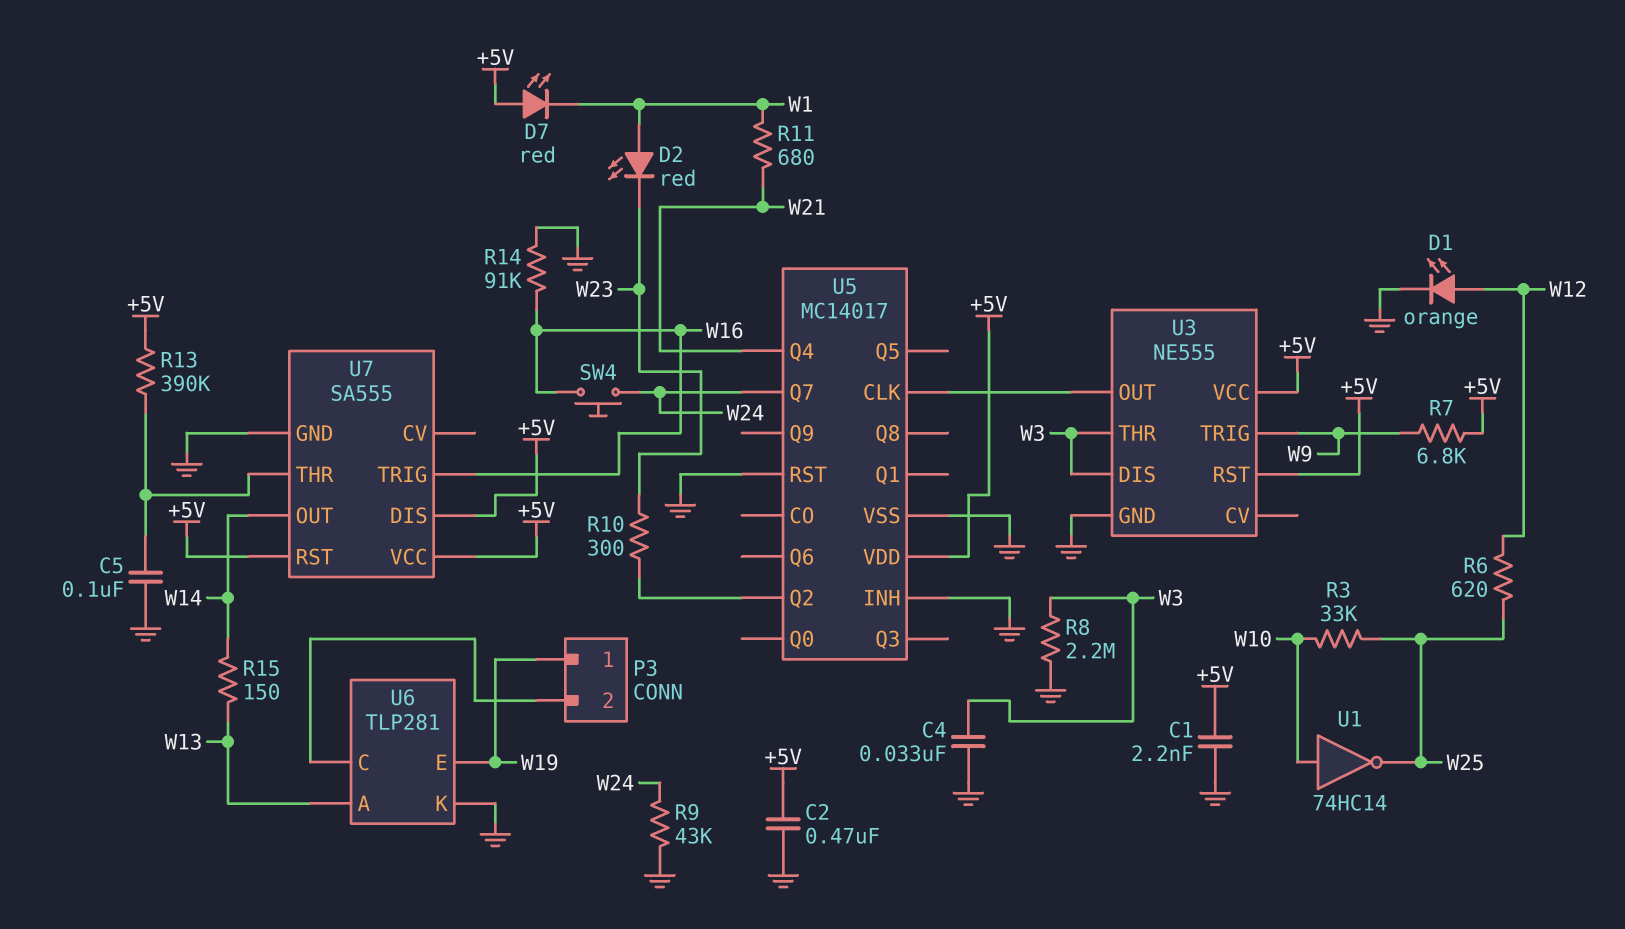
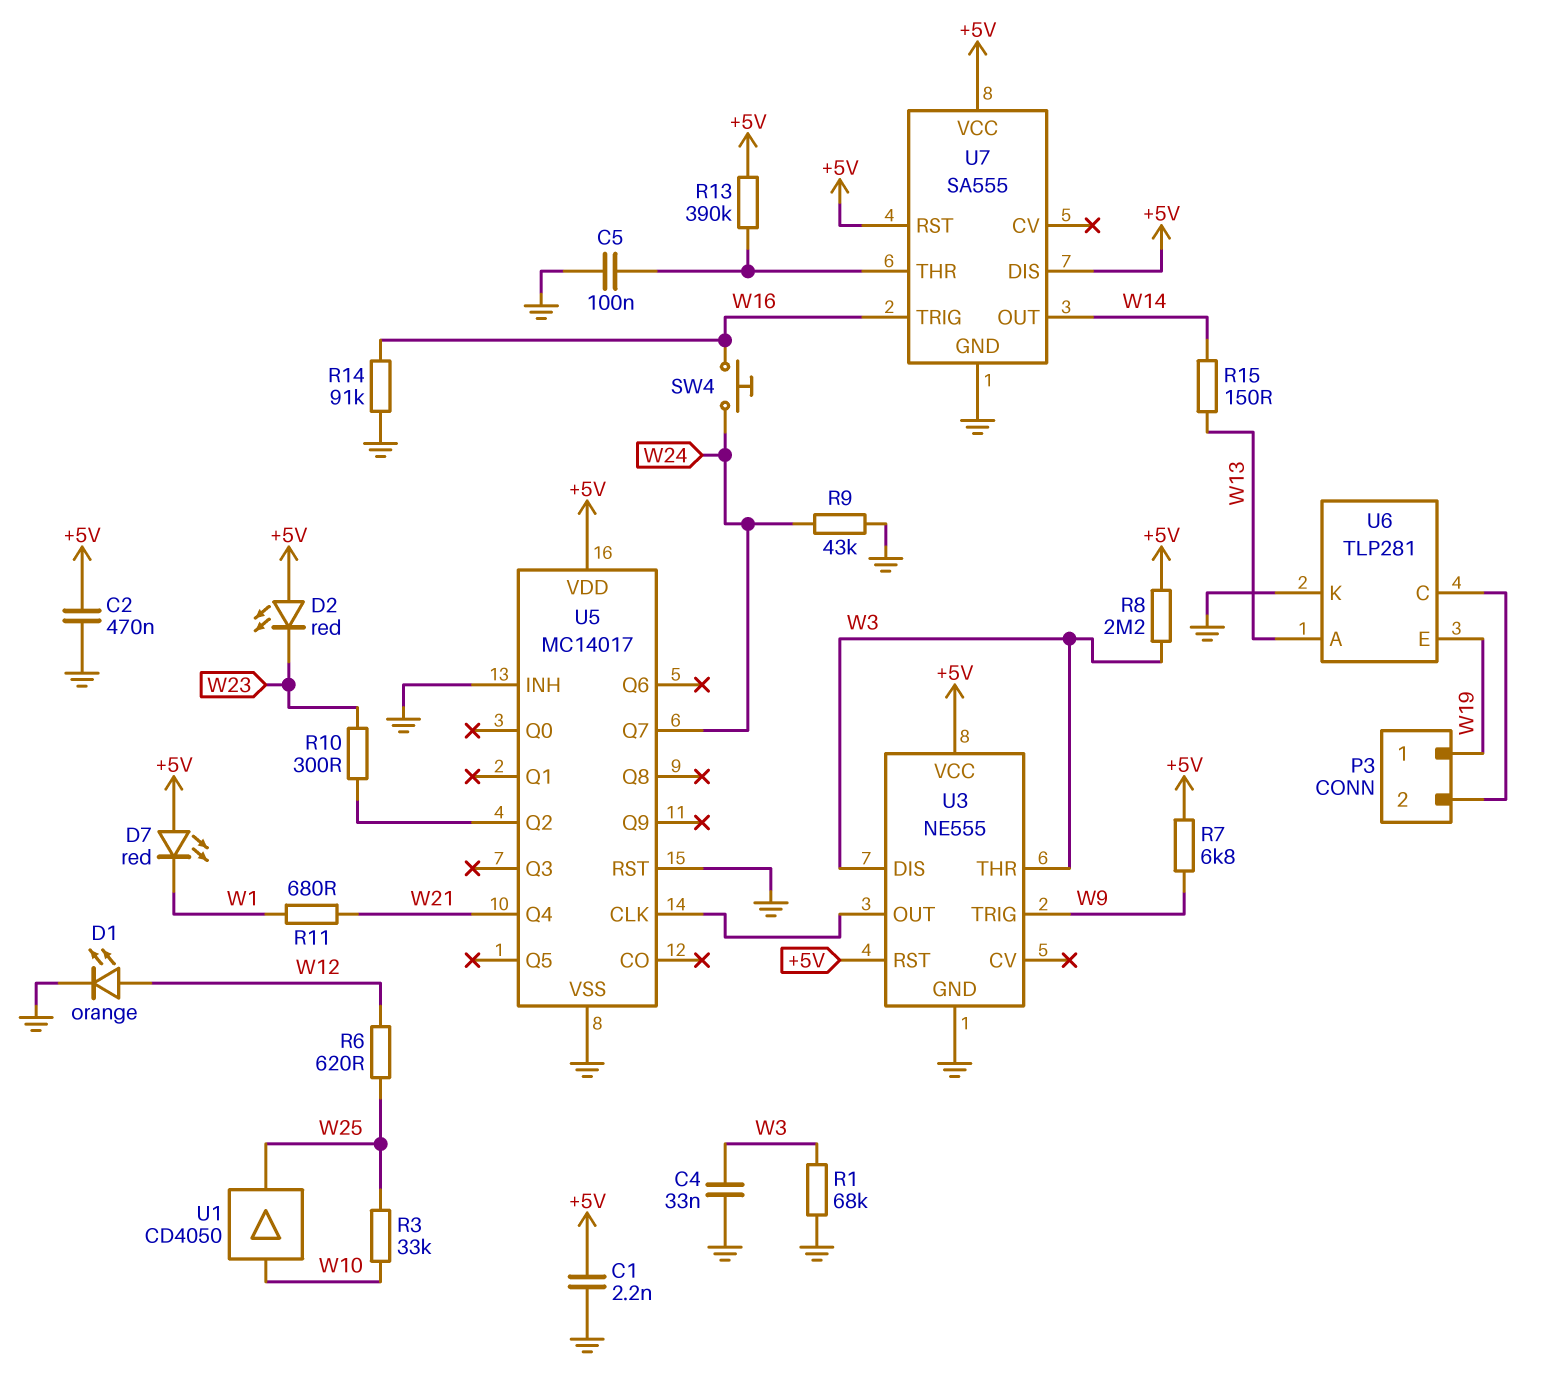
D2: LED red (A W1, K W23) -> LED red (A +5V, K W23)
R1: none -> 68k (GND, W3)
R8: 2.2M (GND, W3) -> 2.2M (+5V, W3)
U1: NOT 74HC14 (in W10, out W25) -> buffer CD4050 (in W10, out W25)

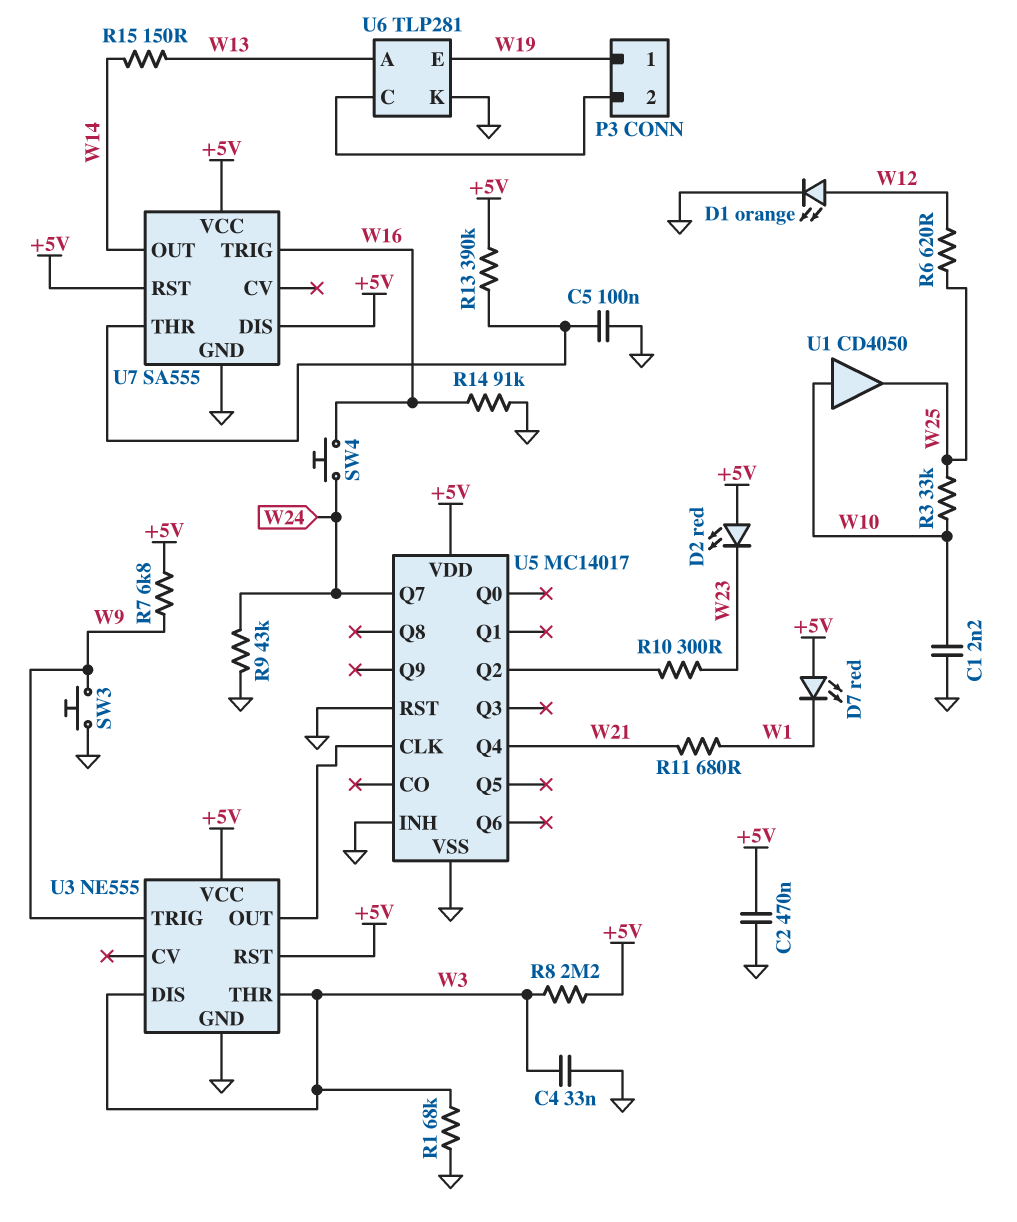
C1: 2.2nF (+5V, GND) -> 2.2nF (GND, W10)
SW3: none -> button (GND, W9)

